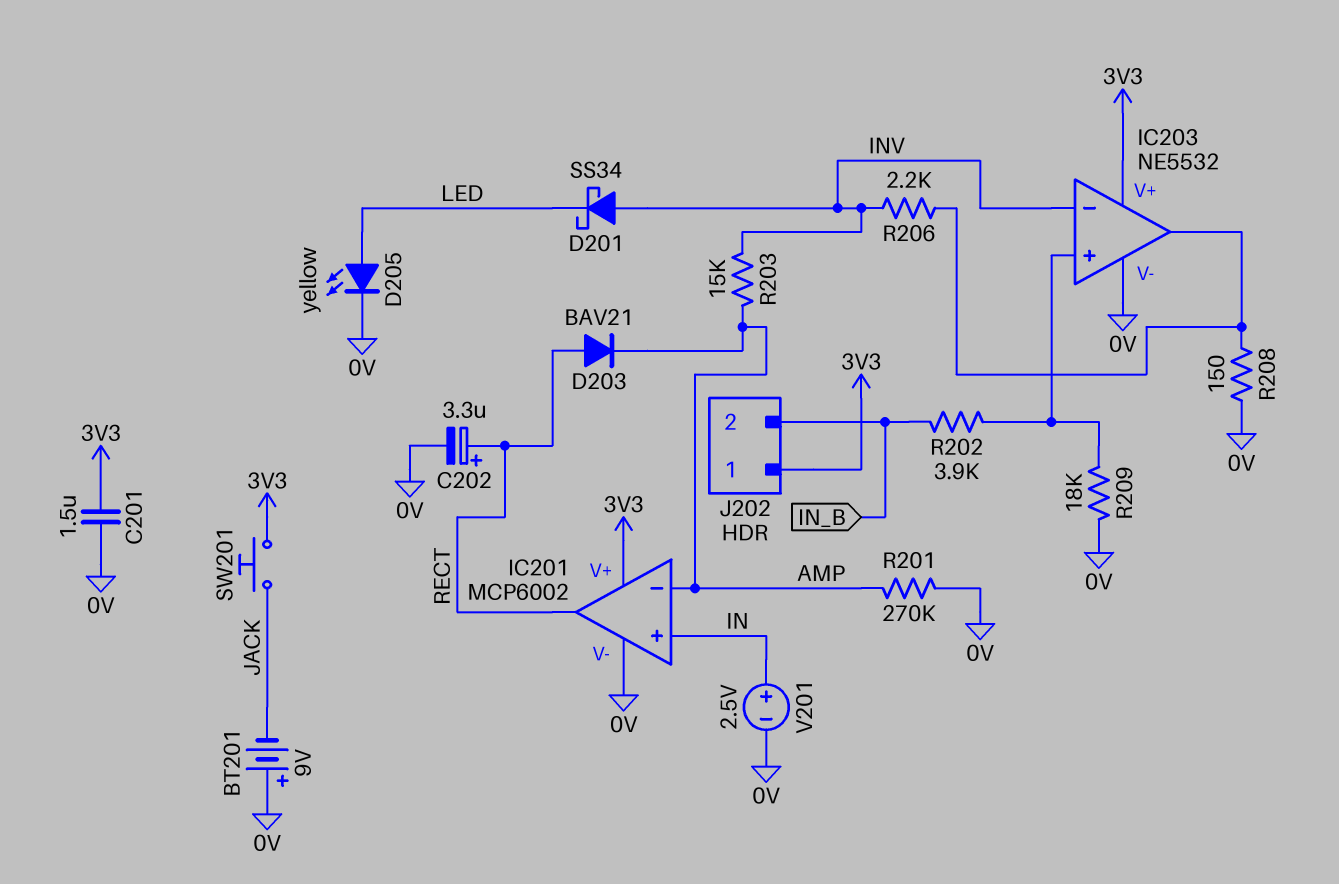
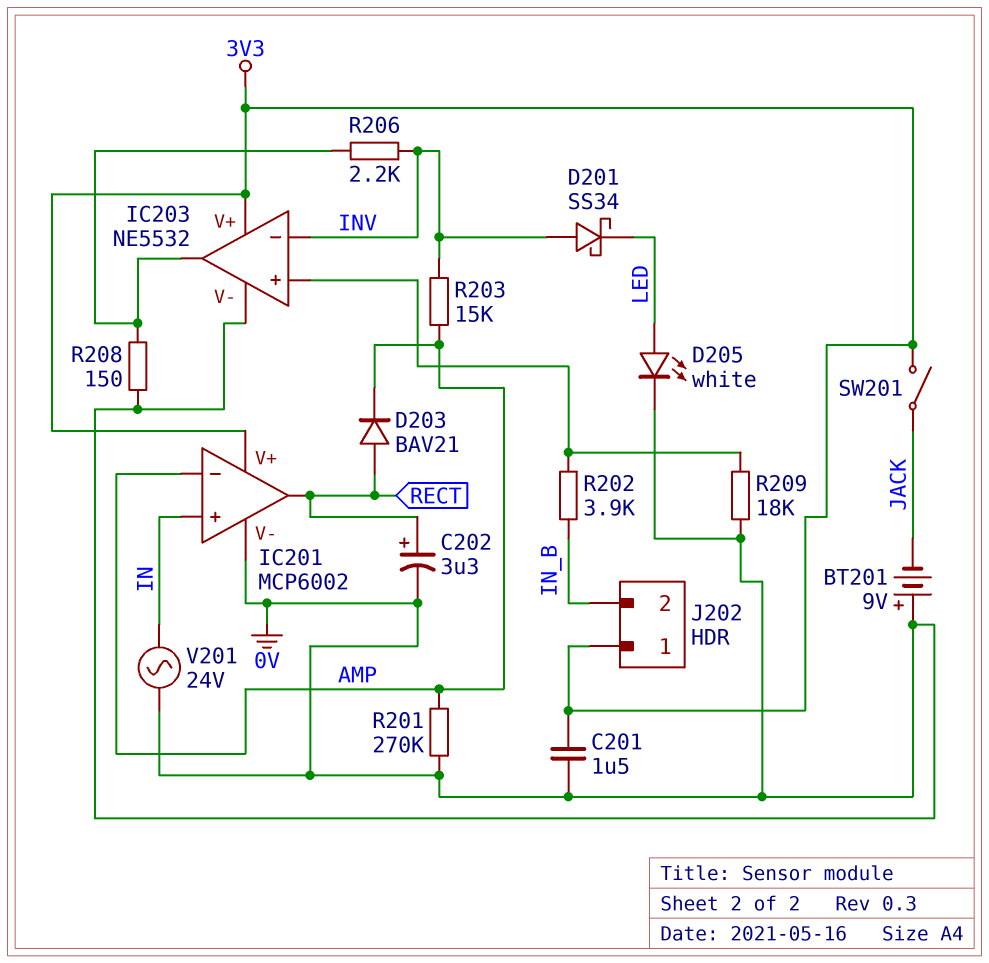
D205: LED yellow (A LED, K 0V) -> LED white (A LED, K 0V)
SW201: button (3V3, JACK) -> switch (3V3, JACK)
V201: 2.5V (plus IN, minus 0V) -> AC 24V (0V, IN)

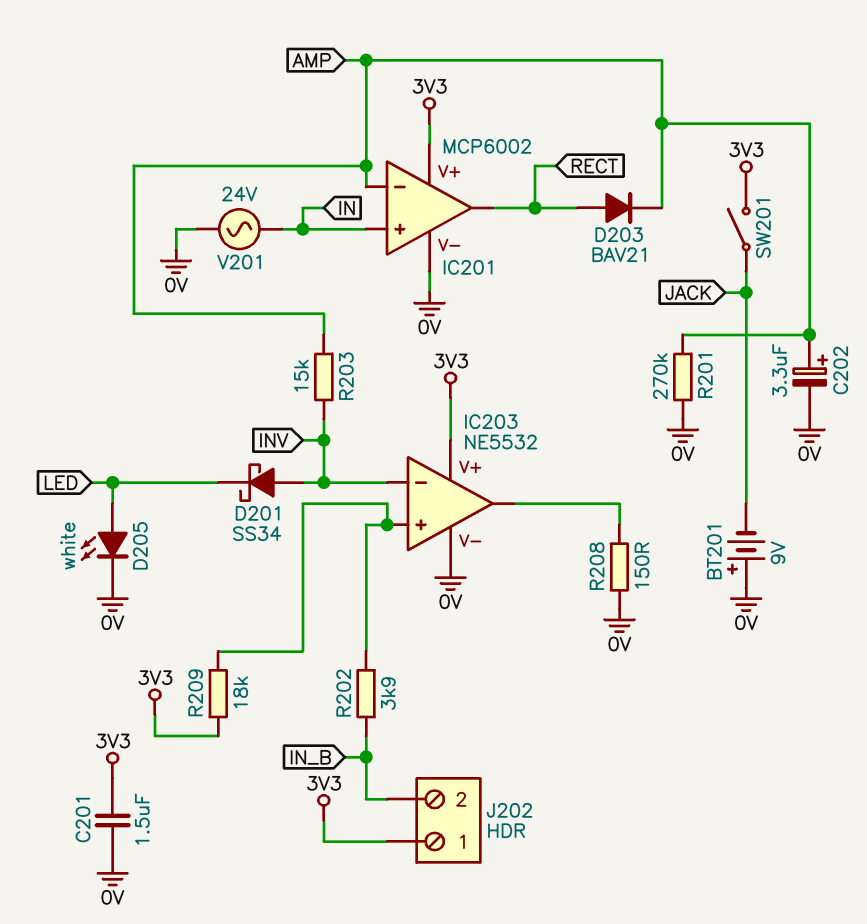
C202: 3.3uF (plus RECT, minus 0V) -> 3.3uF (plus AMP, minus 0V)
R206: 2.2k (IC203/out, INV) -> none
R209: 18k (0V, IC203/in+) -> 18k (3V3, IC203/in+)

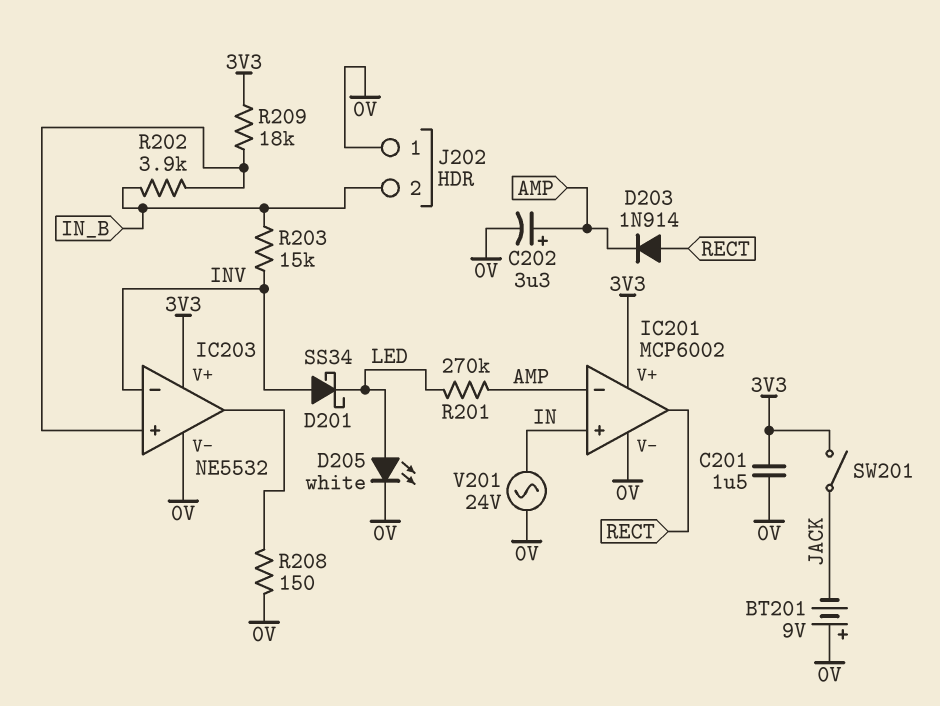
D203: diode BAV21 (A RECT, K AMP) -> diode 1N914 (A RECT, K AMP)
J202 pin 1: 3V3 -> 0V
R201: 270k (0V, AMP) -> 270k (AMP, LED)
R203: 15k (AMP, INV) -> 15k (INV, IN_B)

